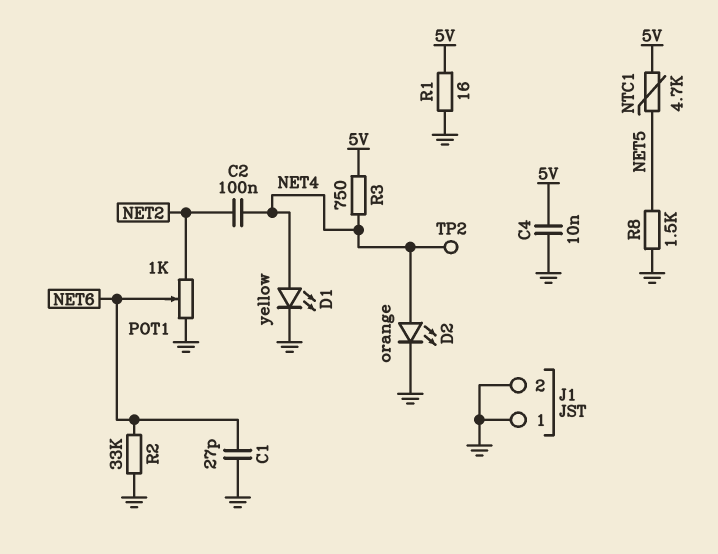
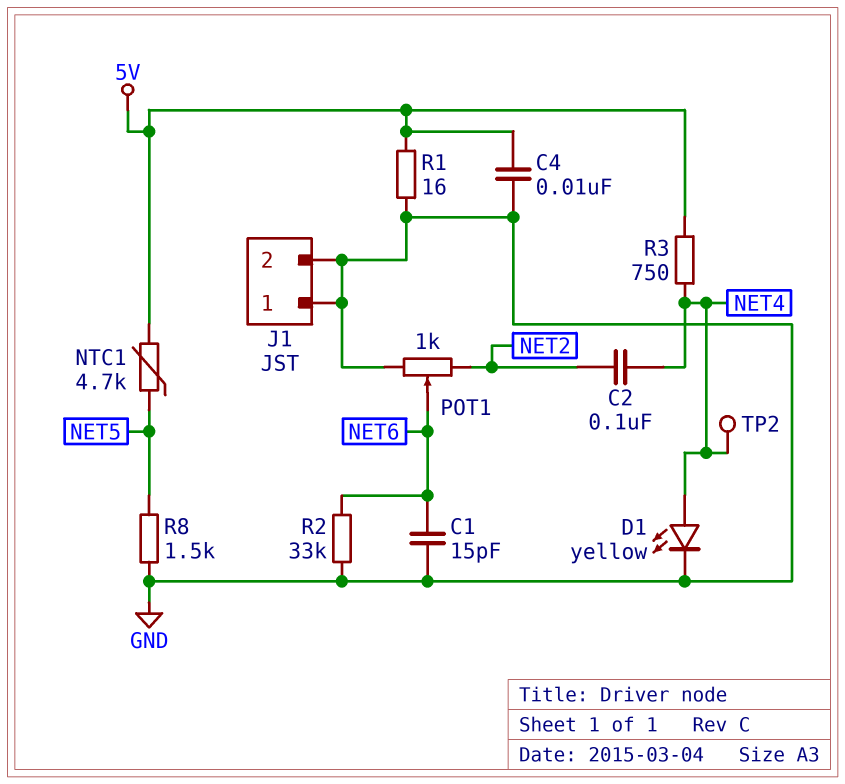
C1: 27pF (GND, NET6) -> 15pF (GND, NET6)
D2: LED orange (A NET4, K GND) -> none

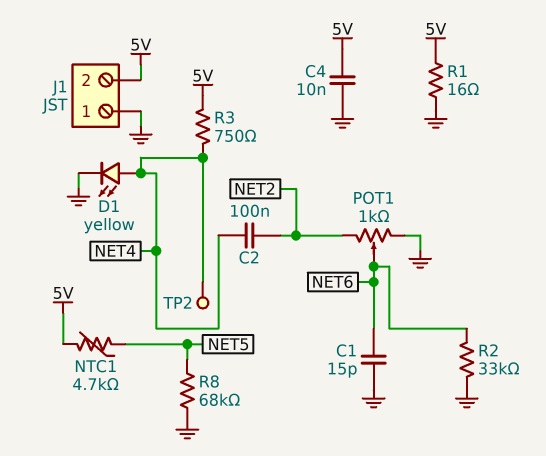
J1 pin 2: GND -> 5V
R8: 1.5k (GND, NET5) -> 68k (GND, NET5)

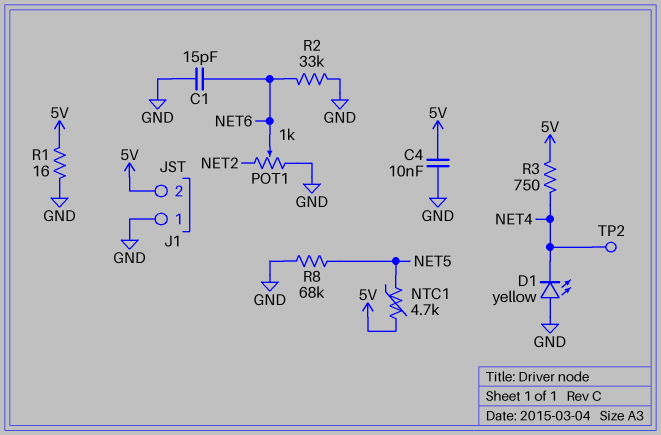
C2: 100nF (NET2, NET4) -> none
D1: LED yellow (A NET4, K GND) -> LED yellow (A GND, K NET4)

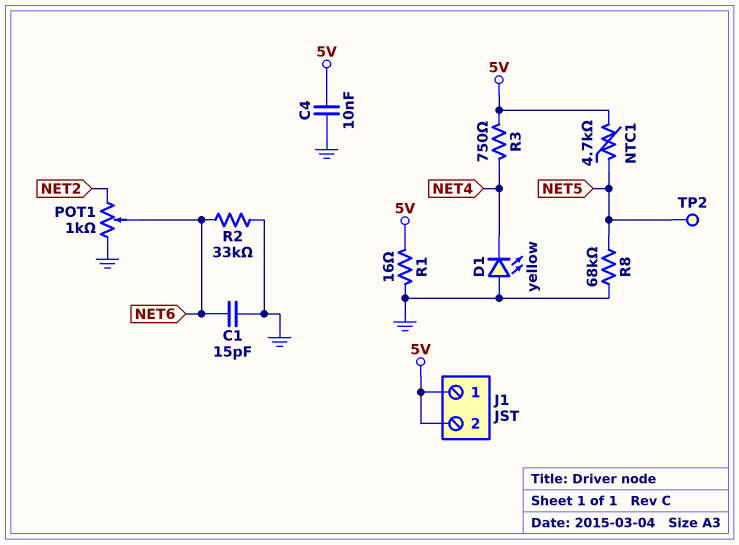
J1 pin 1: GND -> 5V
TP2: test point (NET4) -> test point (NET5)

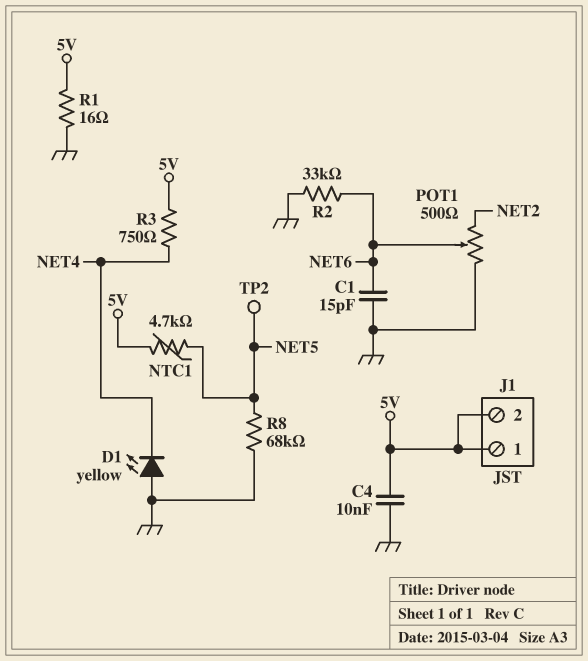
POT1: 1k (GND, NET2, wiper NET6) -> 500 (GND, NET2, wiper NET6)

